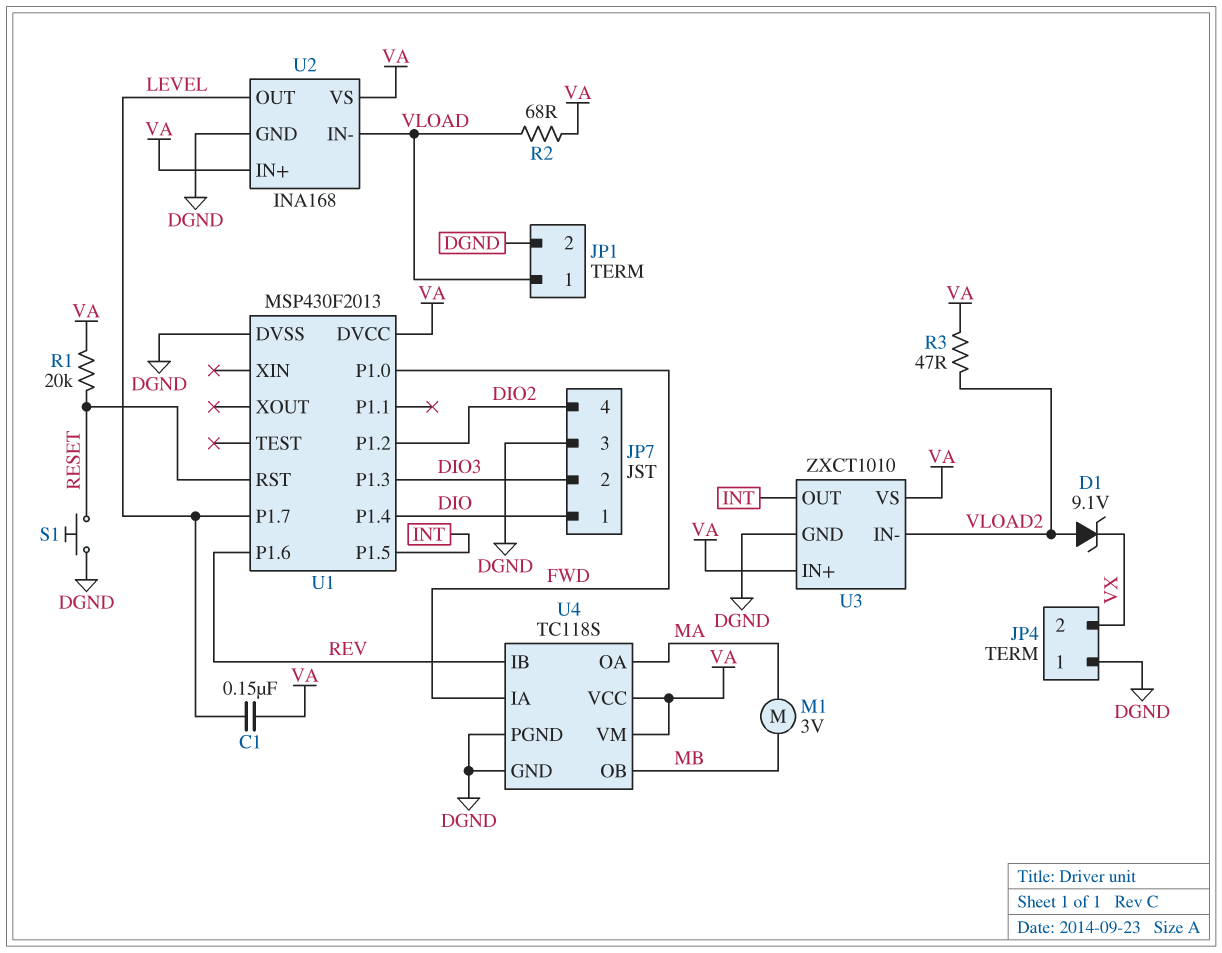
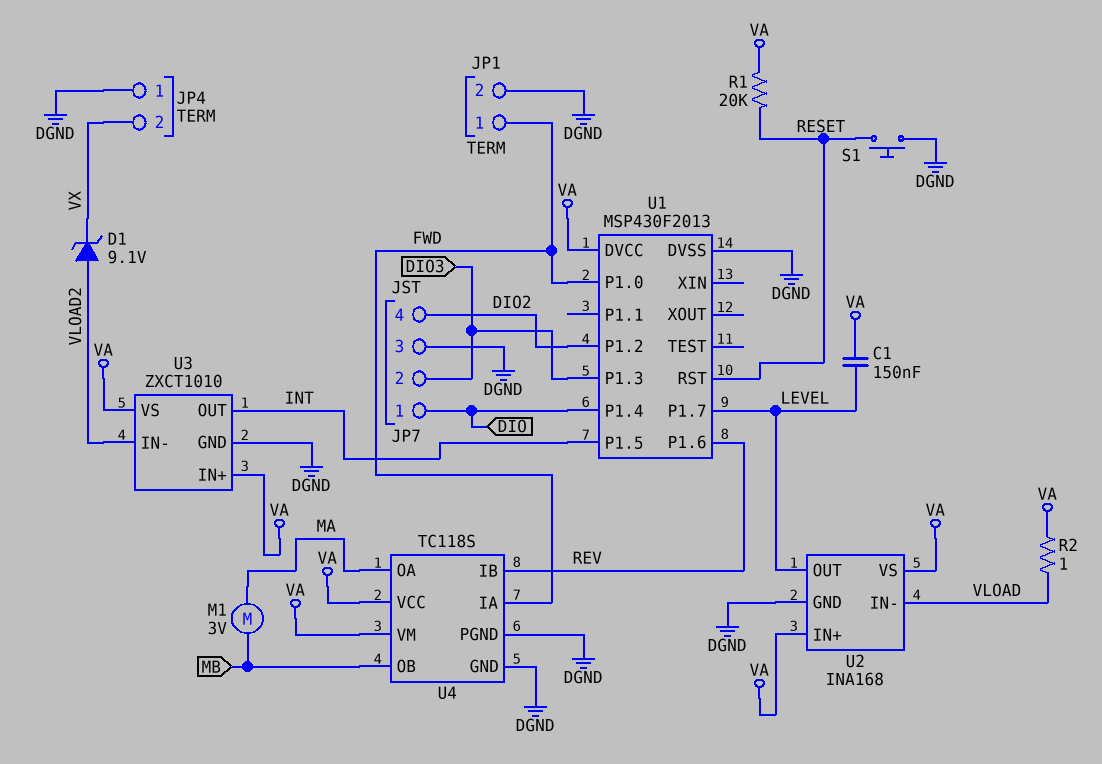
JP1 pin 1: VLOAD -> FWD
R2: 68 (VA, VLOAD) -> 1 (VA, VLOAD)
R3: 47 (VA, VLOAD2) -> none

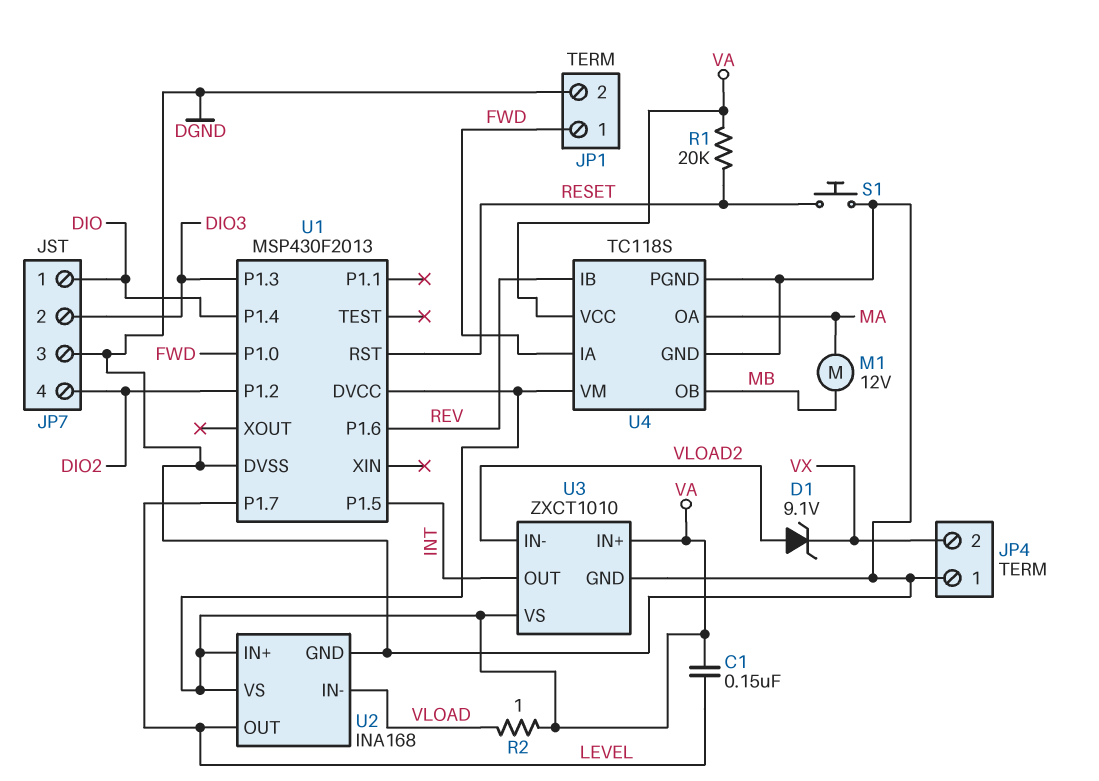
M1: motor 3V (MA, MB) -> motor 12V (MA, MB)

